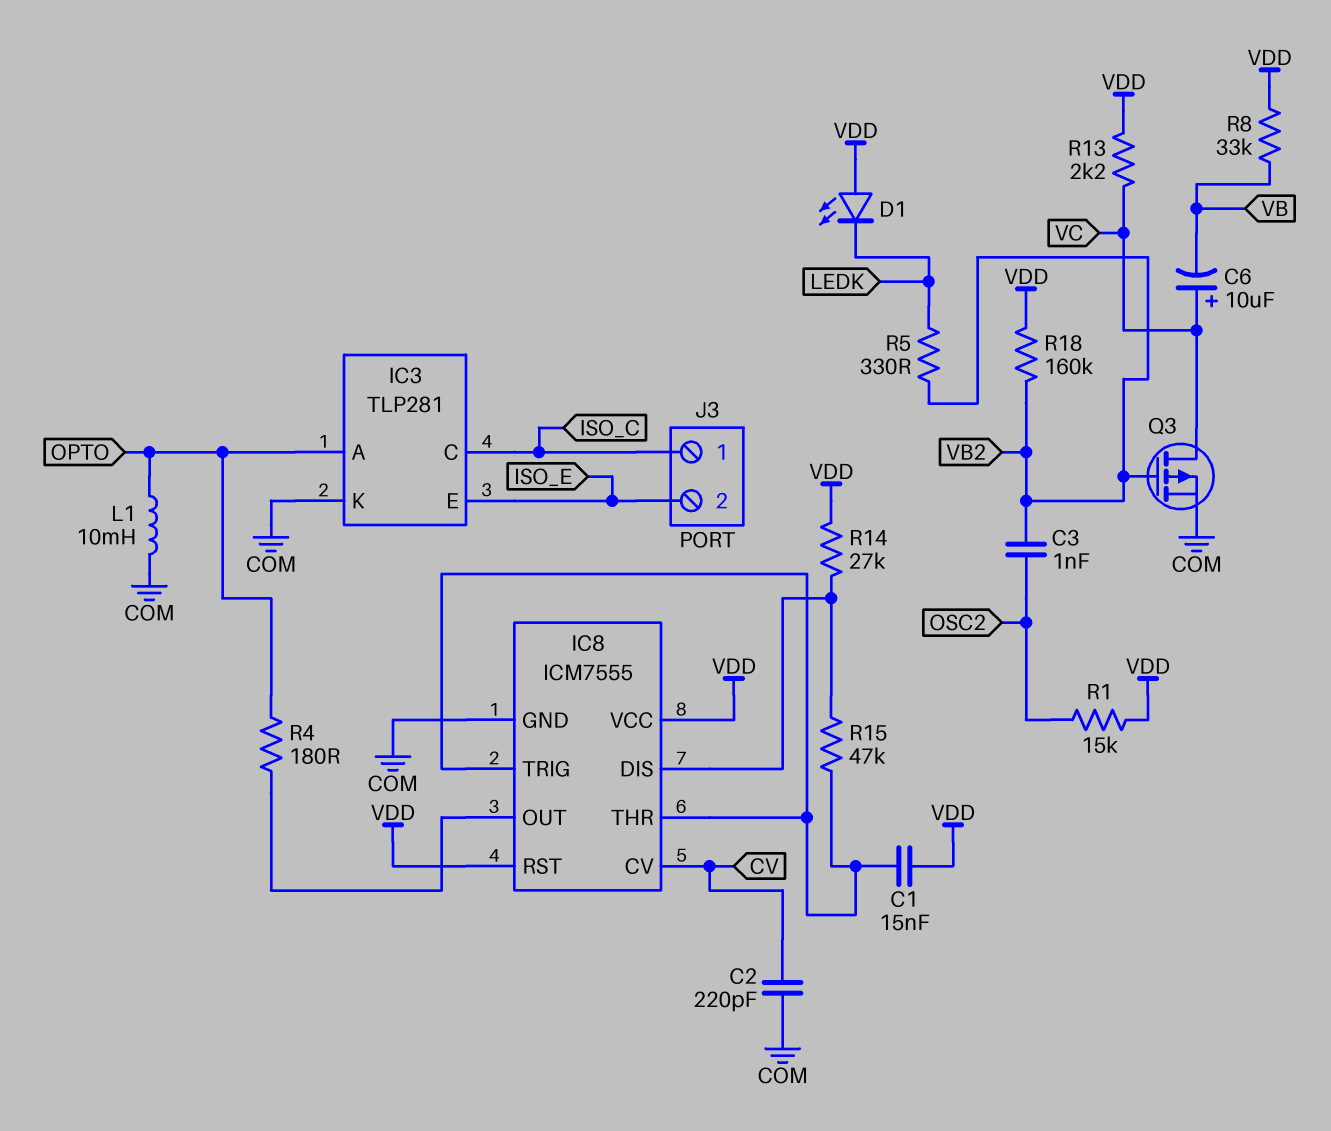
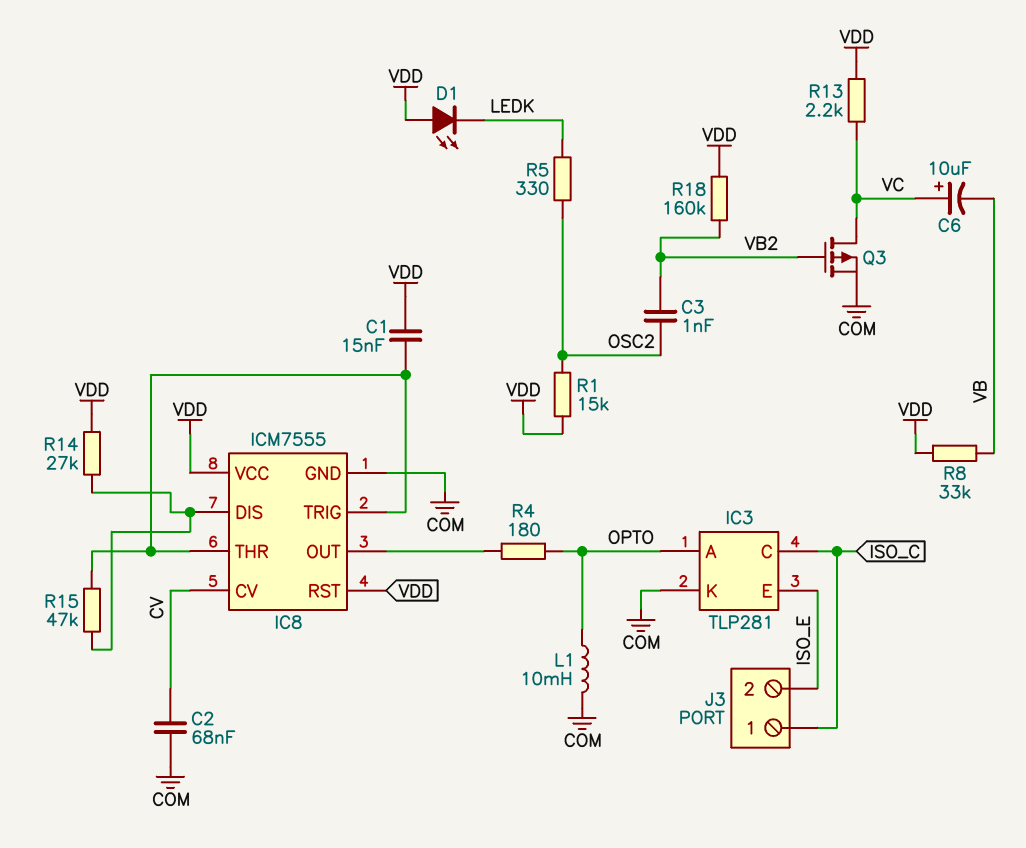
C2: 220pF (COM, CV) -> 68nF (COM, CV)
R5: 330 (LEDK, VB2) -> 330 (LEDK, OSC2)

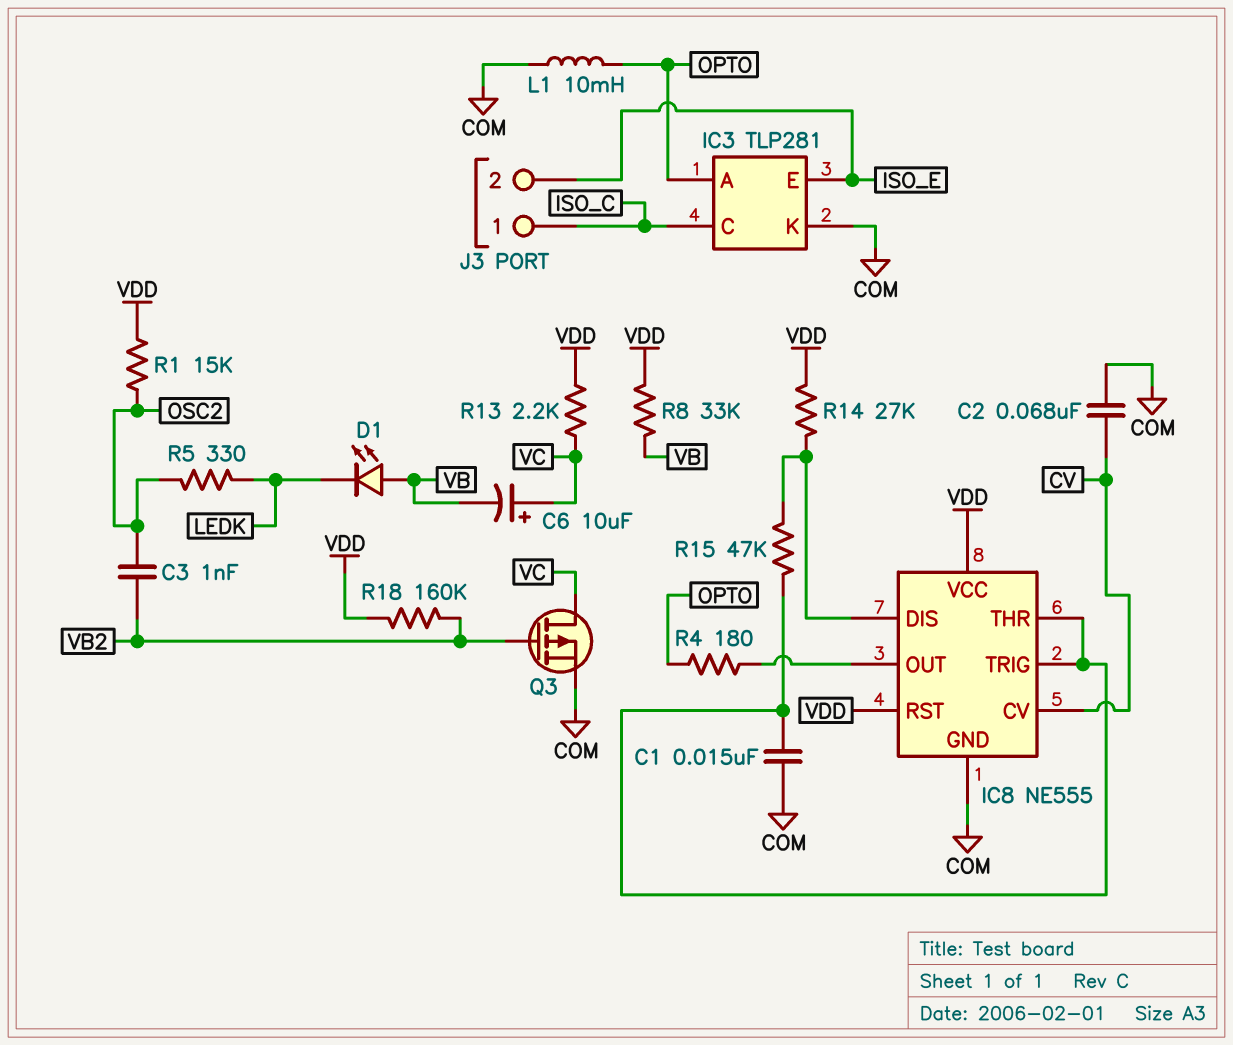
C1: 15nF (IC8/THR, VDD) -> 15nF (COM, IC8/THR)
D1: LED (A VDD, K LEDK) -> LED (A VB, K LEDK)
IC8: ICM7555 -> NE555

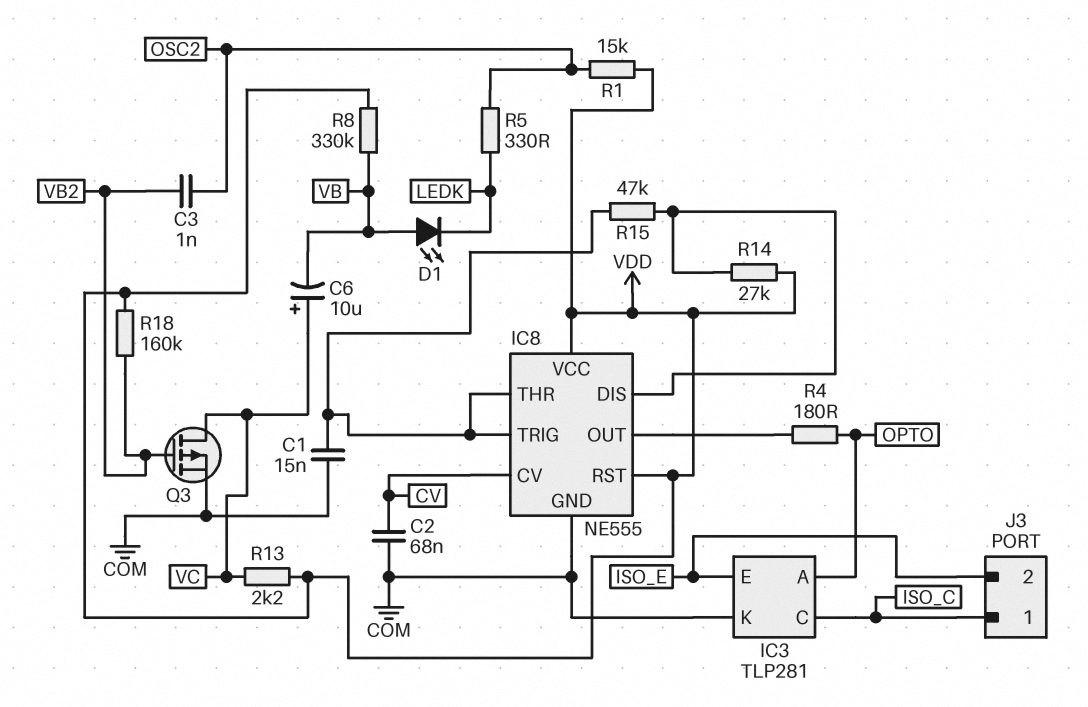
L1: 10mH (COM, OPTO) -> none
R8: 33k (VB, VDD) -> 330k (VB, VDD)

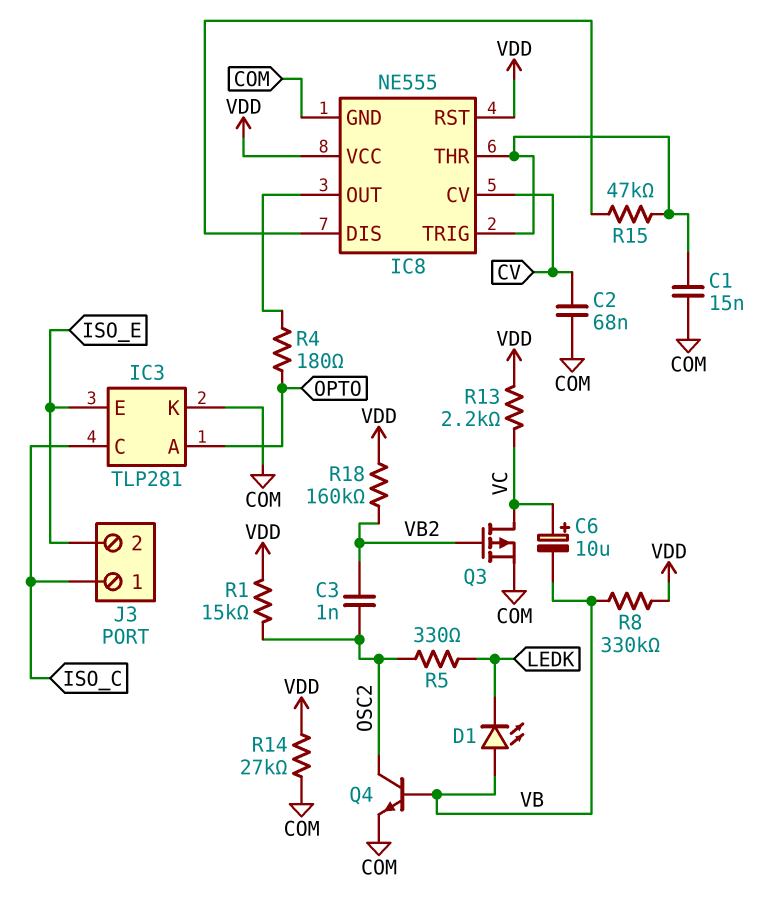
Q4: none -> NPN (B VB, C OSC2, E COM)
R14: 27k (IC8/DIS, VDD) -> 27k (COM, VDD)

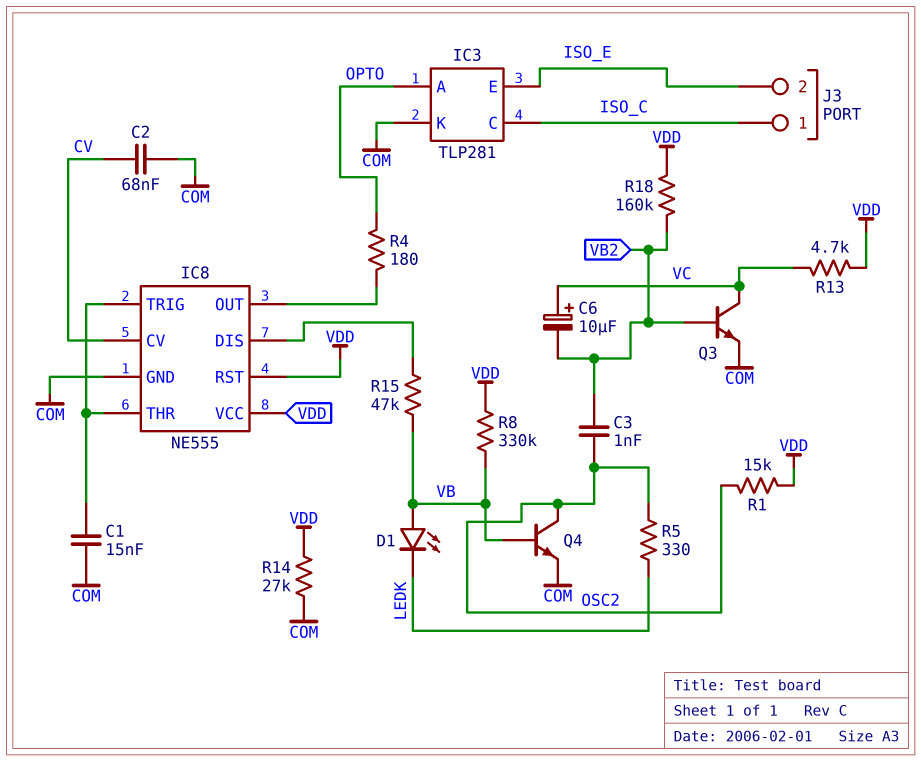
C6: 10uF (plus VC, minus VB) -> 10uF (plus VC, minus VB2)
Q3: PMOS (G VB2, D VC, S COM) -> NPN (B VB2, C VC, E COM)
R13: 2.2k (VC, VDD) -> 4.7k (VC, VDD)
R15: 47k (IC8/DIS, IC8/THR) -> 47k (IC8/DIS, VB)

